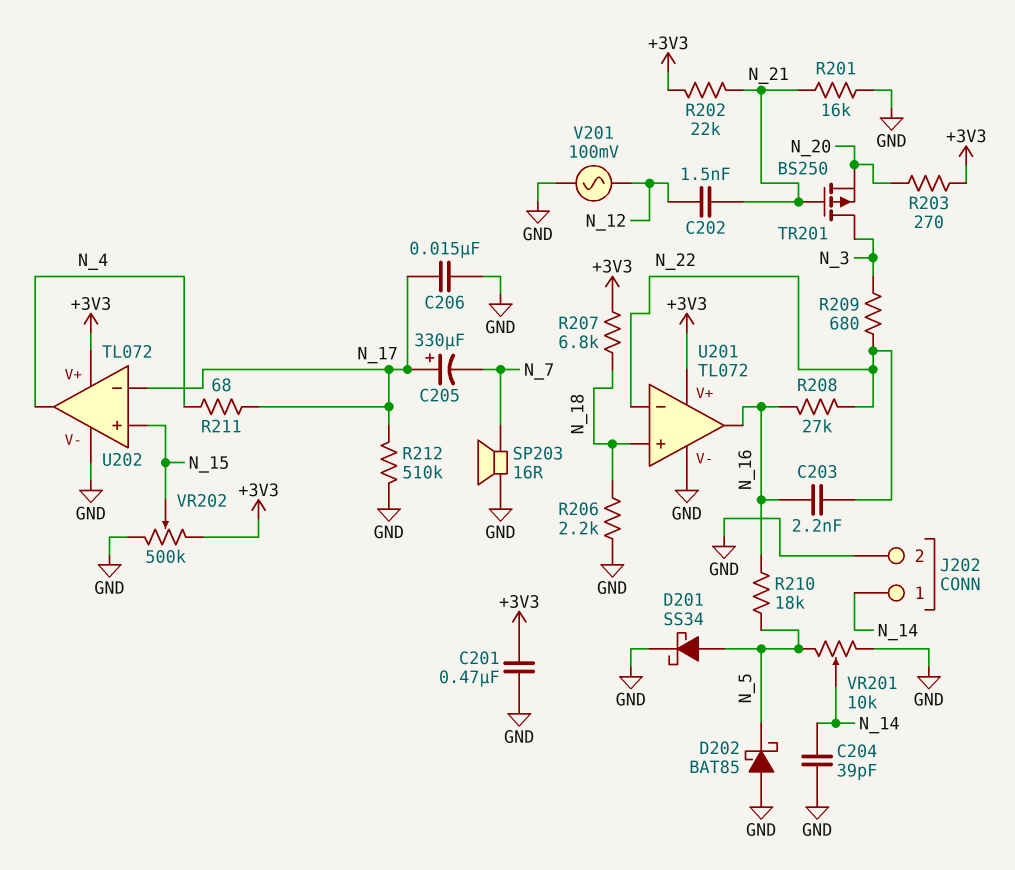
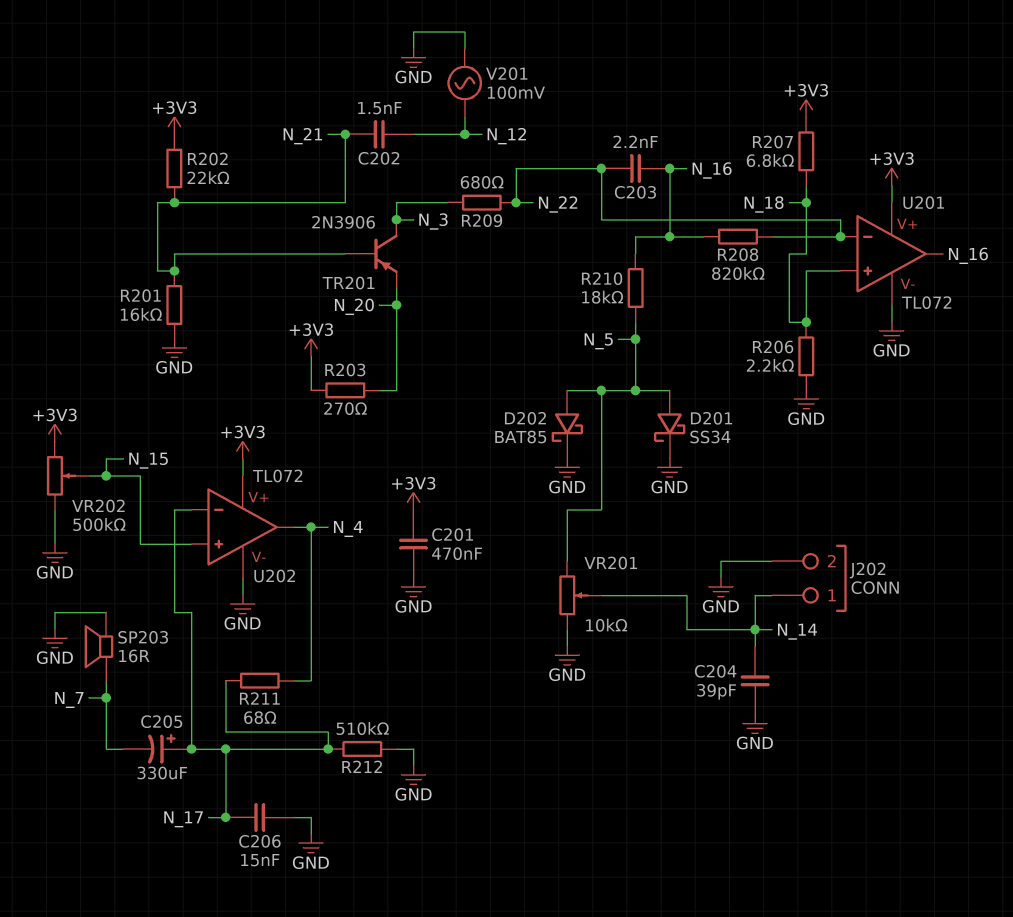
D202: schottky BAT85 (A GND, K N_5) -> schottky BAT85 (A N_5, K GND)
R208: 27k (N_16, N_22) -> 820k (N_16, N_22)
TR201: PMOS BS250 (G N_21, D N_3, S N_20) -> PNP 2N3906 (B N_21, C N_3, E N_20)

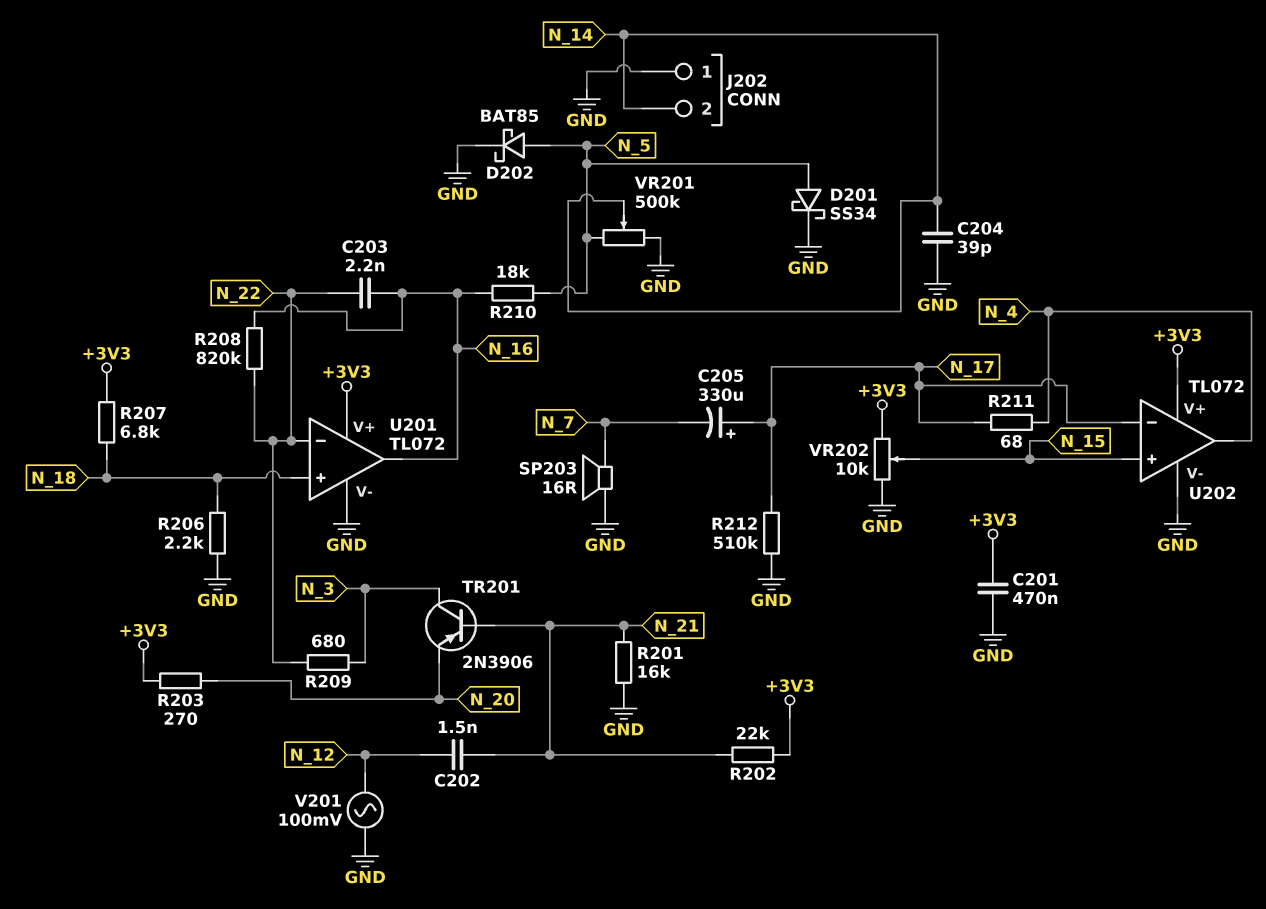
C206: 15nF (GND, N_17) -> none
J202 pin 1: N_14 -> GND
J202 pin 2: GND -> N_14
VR201: 10k (GND, N_5, wiper N_14) -> 500k (GND, N_5, wiper N_14)
VR202: 500k (+3V3, GND, wiper N_15) -> 10k (+3V3, GND, wiper N_15)

